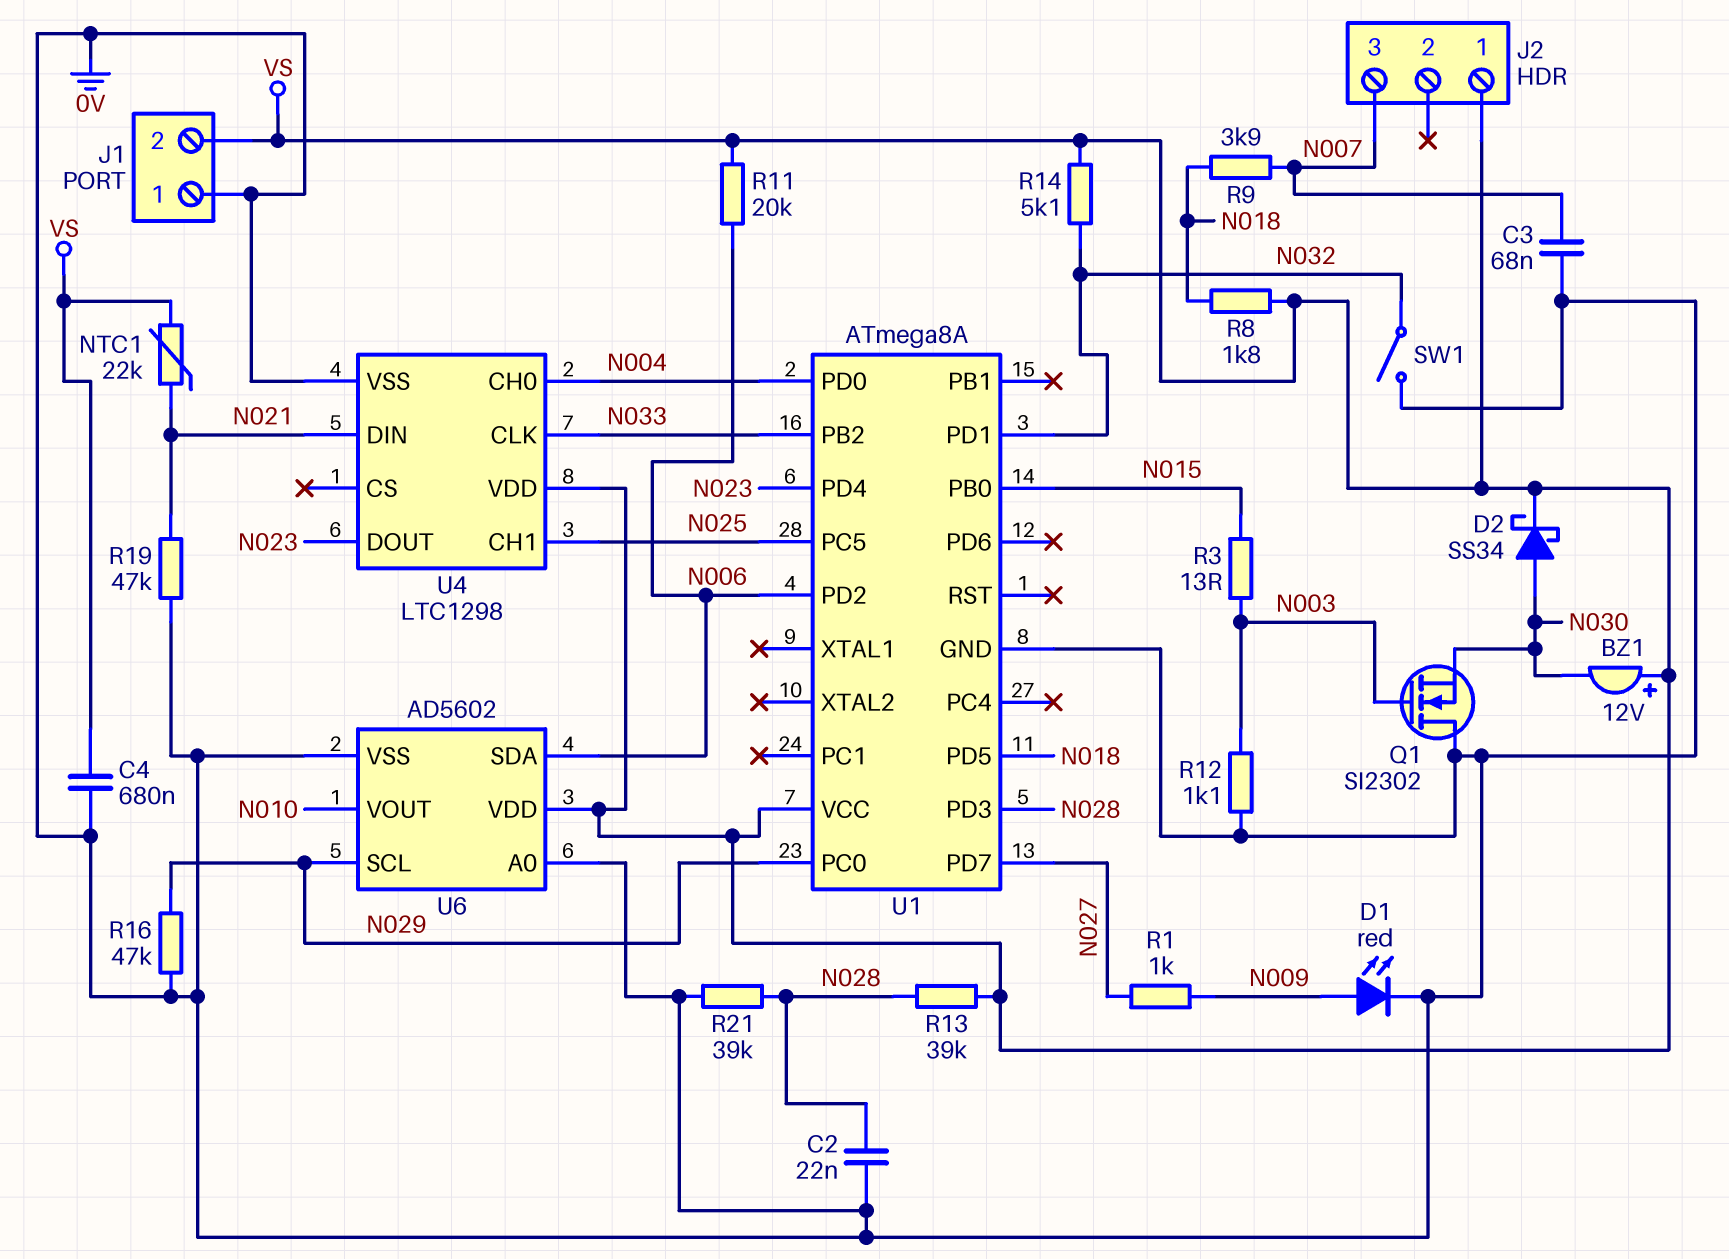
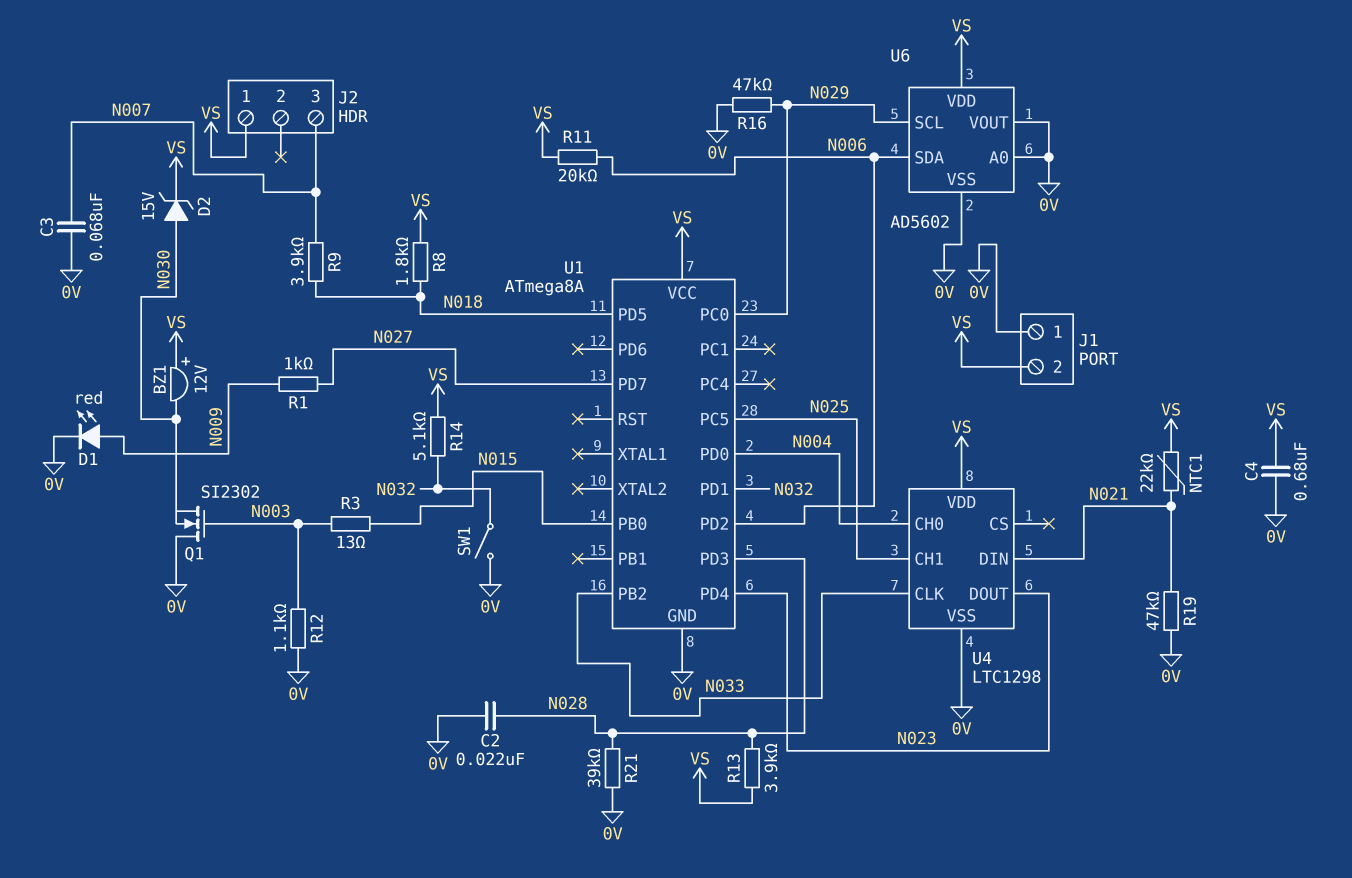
D2: schottky SS34 (A N030, K VS) -> zener 15V (A N030, K VS)
R13: 39k (N028, VS) -> 3.9k (N028, VS)
U6 pin VOUT: N010 -> 0V

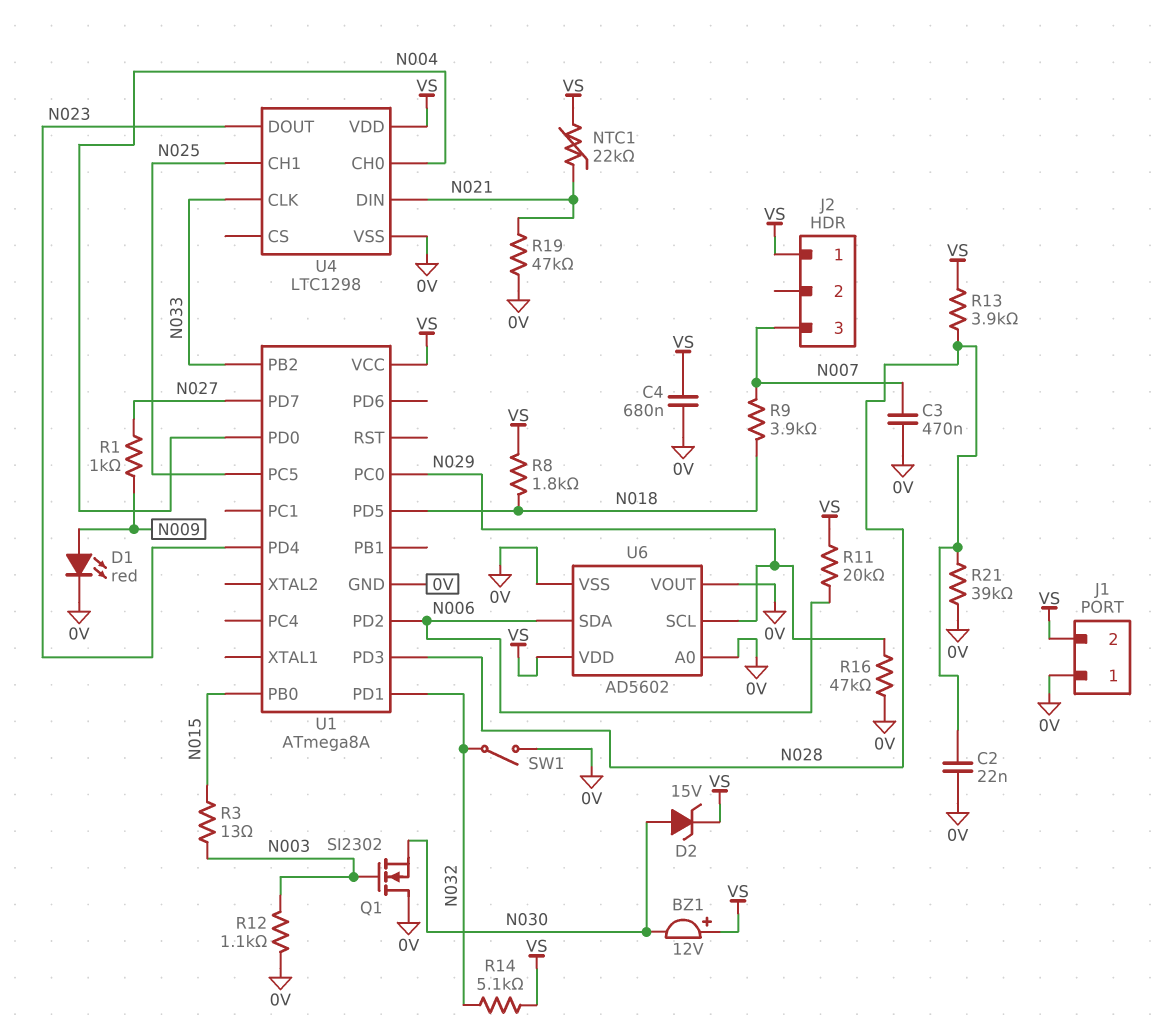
C3: 68nF (0V, N007) -> 470nF (0V, N007)

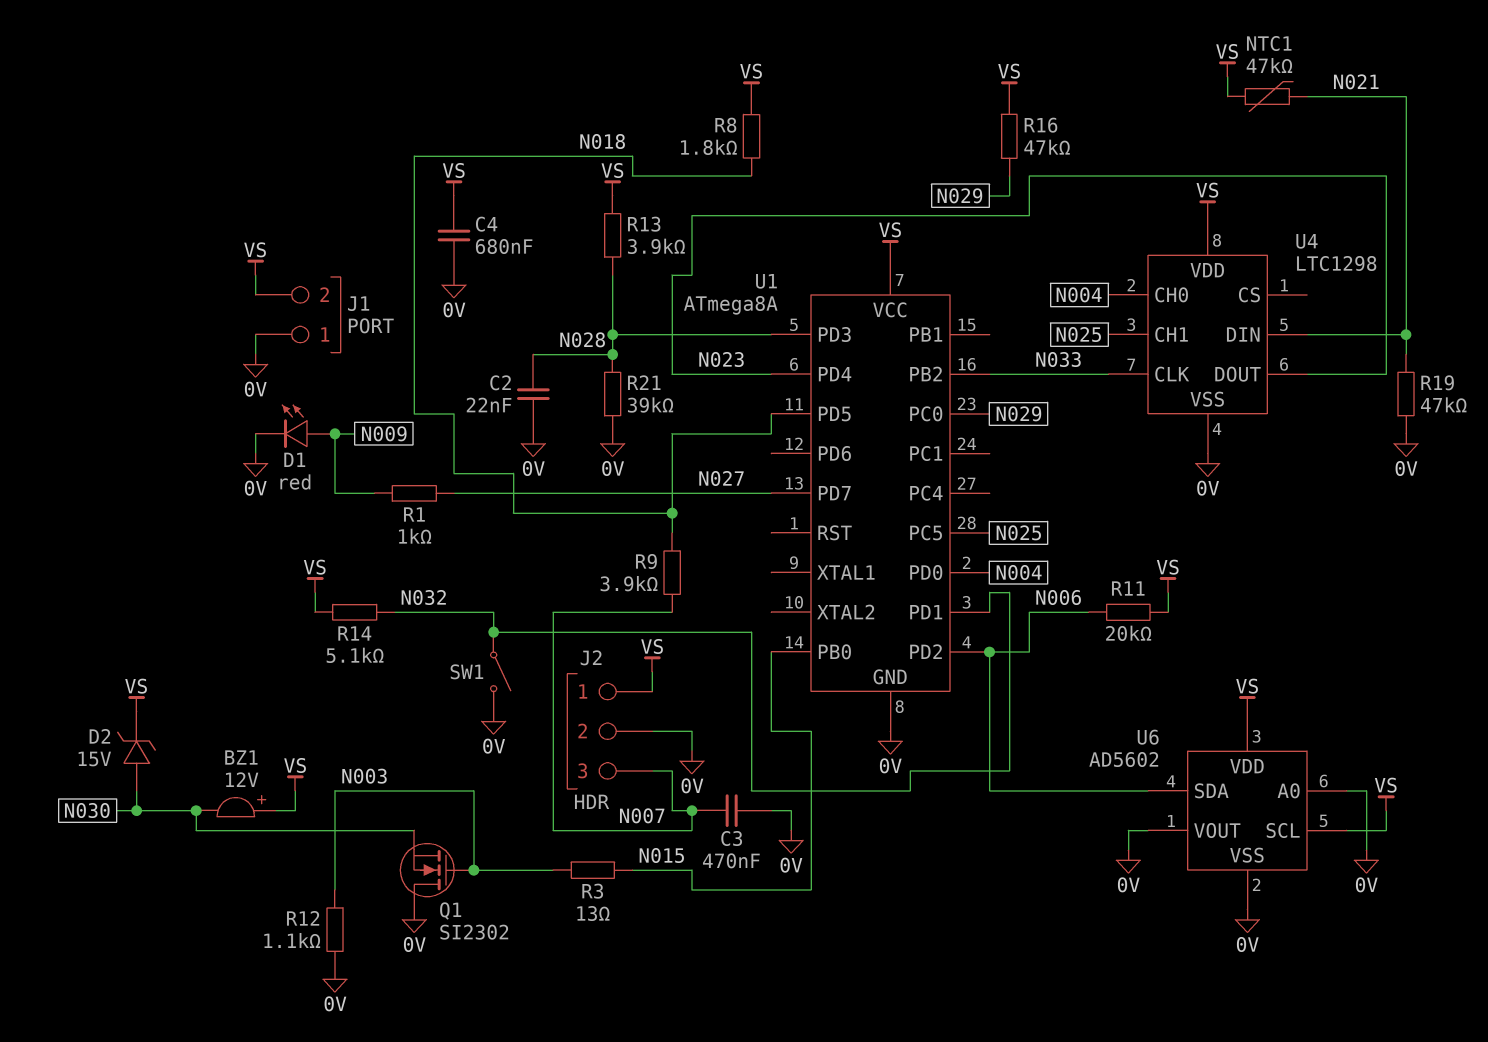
J2 pin 2: none -> 0V
NTC1: 22k (N021, VS) -> 47k (N021, VS)
R16: 47k (0V, N029) -> 47k (N029, VS)
U6 pin SCL: N029 -> VS

